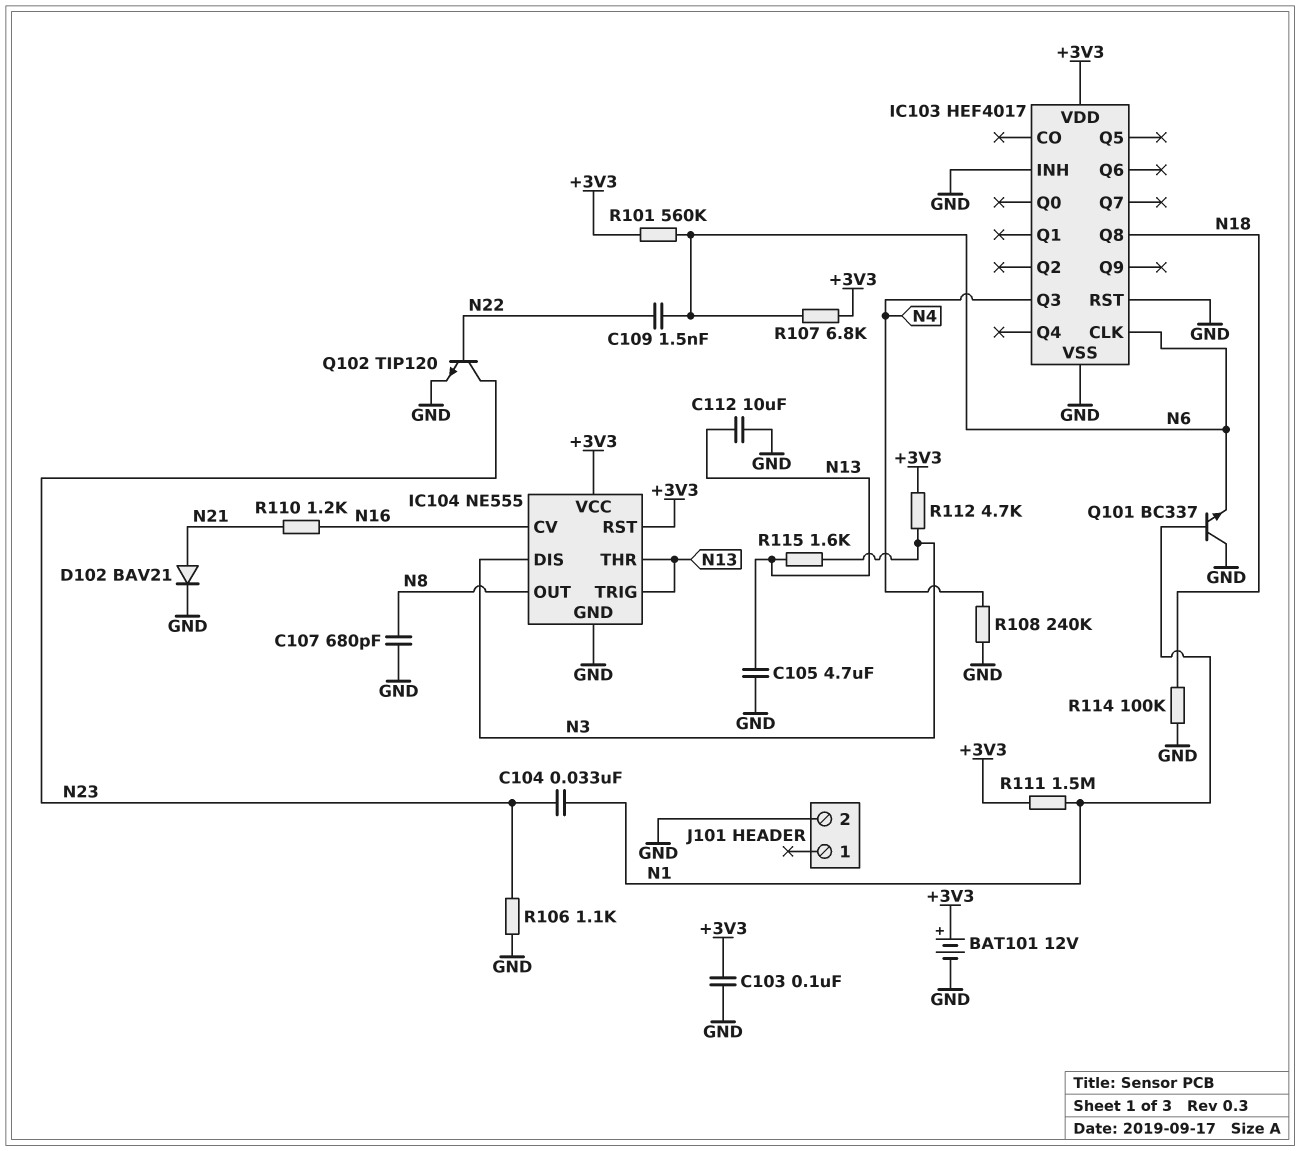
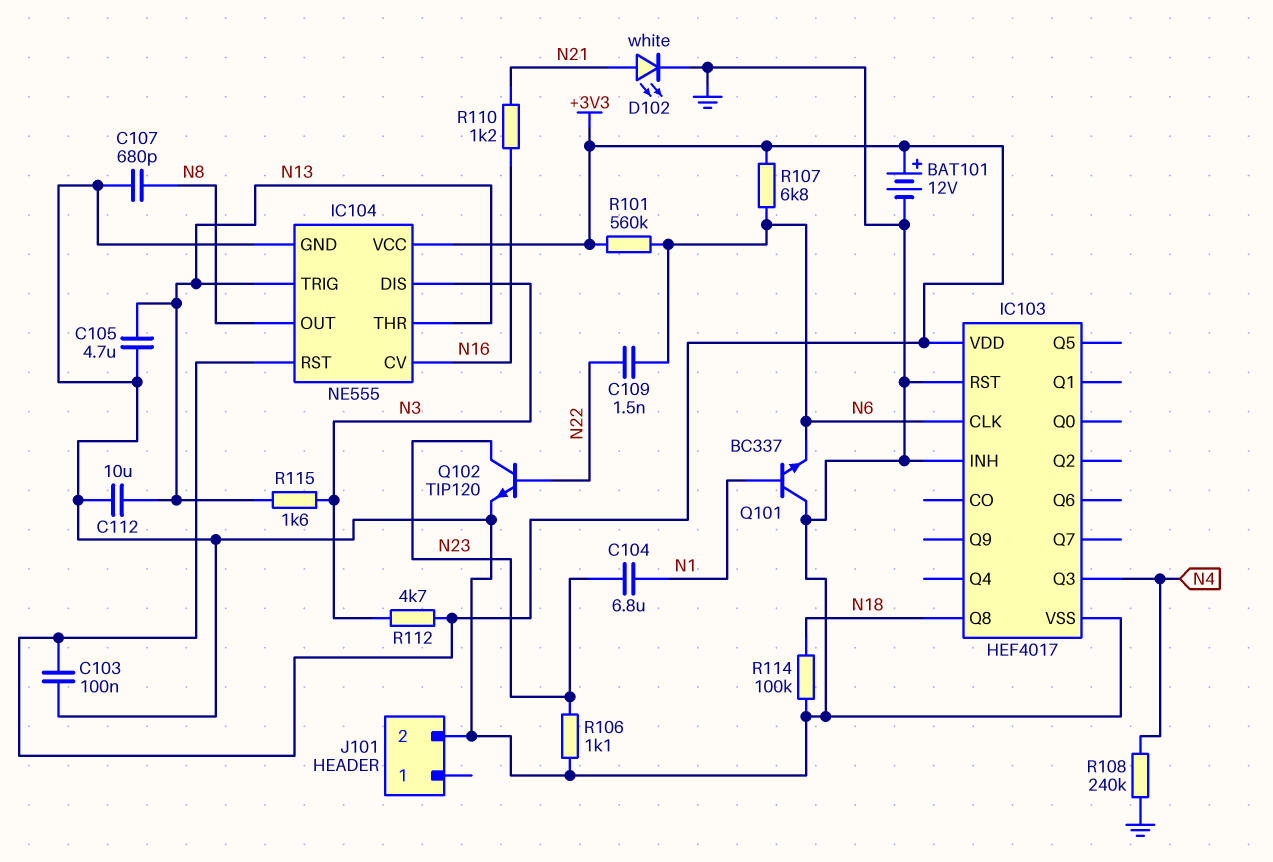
C104: 33nF (N1, N23) -> 6.8uF (N1, N23)
D102: diode BAV21 (A N21, K GND) -> LED white (A N21, K GND)
R111: 1.5M (+3V3, N1) -> none

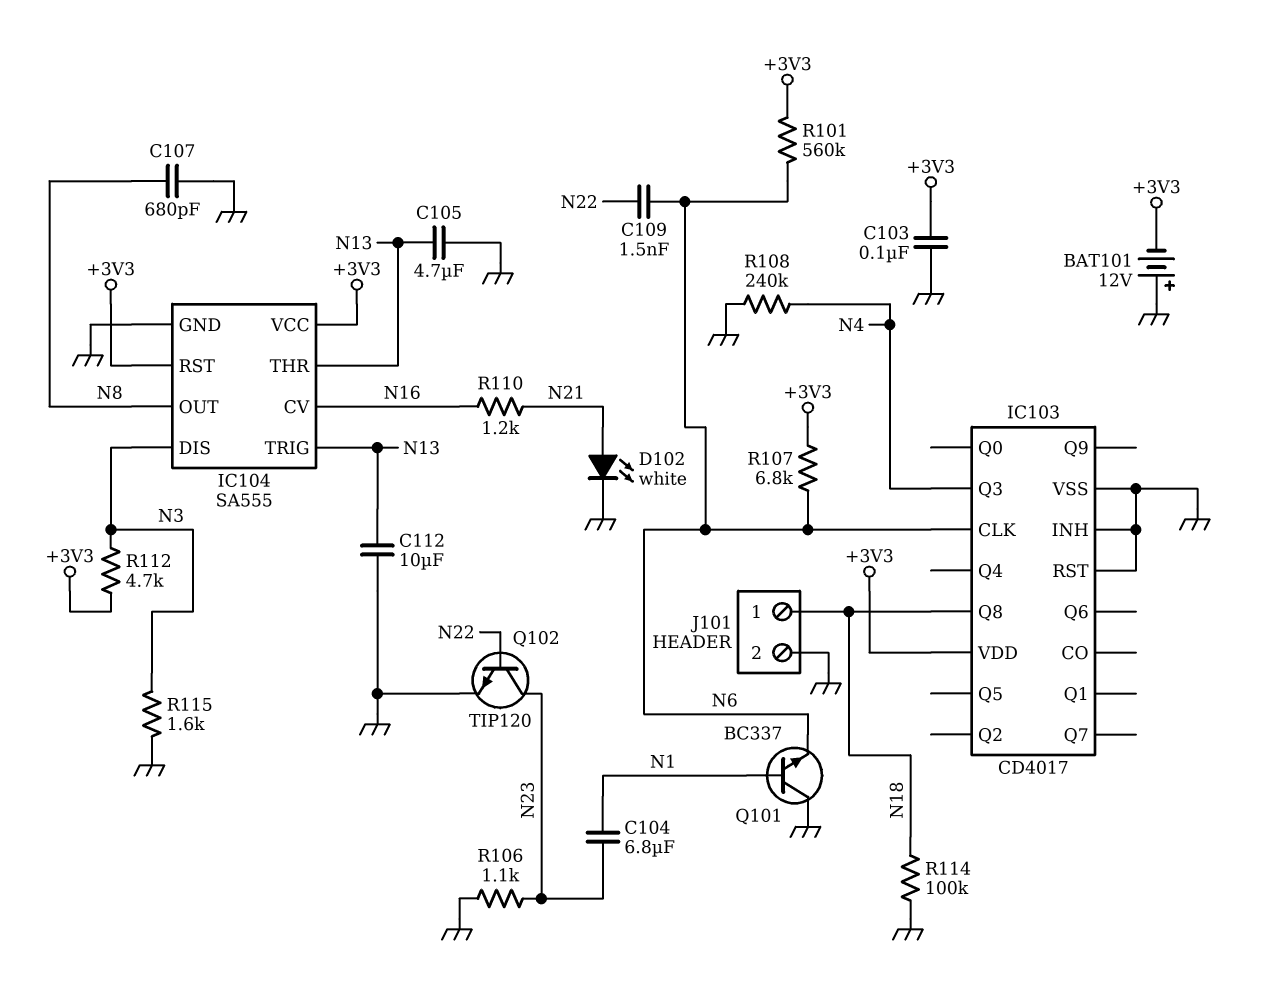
BAT101: 12V (plus +3V3, minus GND) -> 12V (plus GND, minus +3V3)
IC103: HEF4017 -> CD4017
IC104: NE555 -> SA555
J101 pin 1: none -> N18
R115: 1.6k (N3, N13) -> 1.6k (GND, N3)

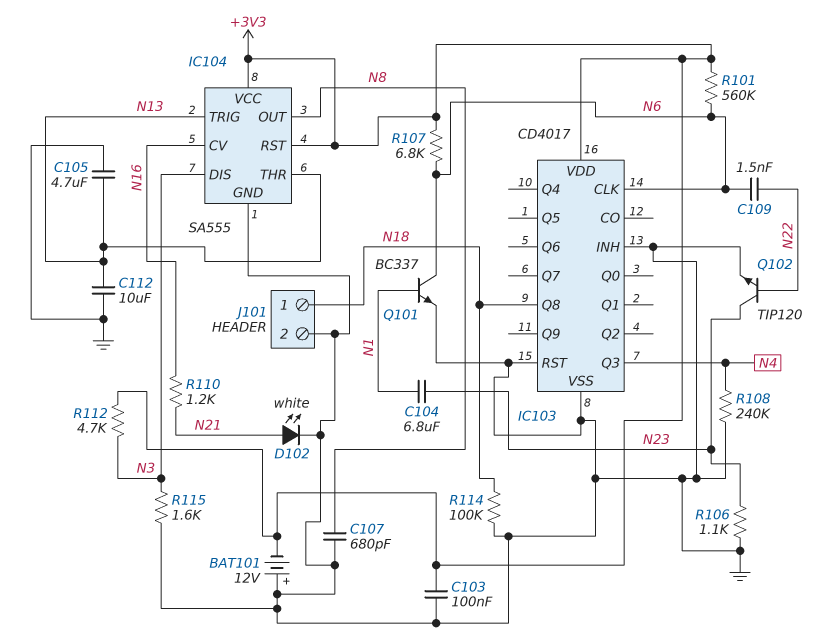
Q101: NPN BC337 (B N1, C GND, E N6) -> NPN BC337 (B N1, C N6, E GND)

